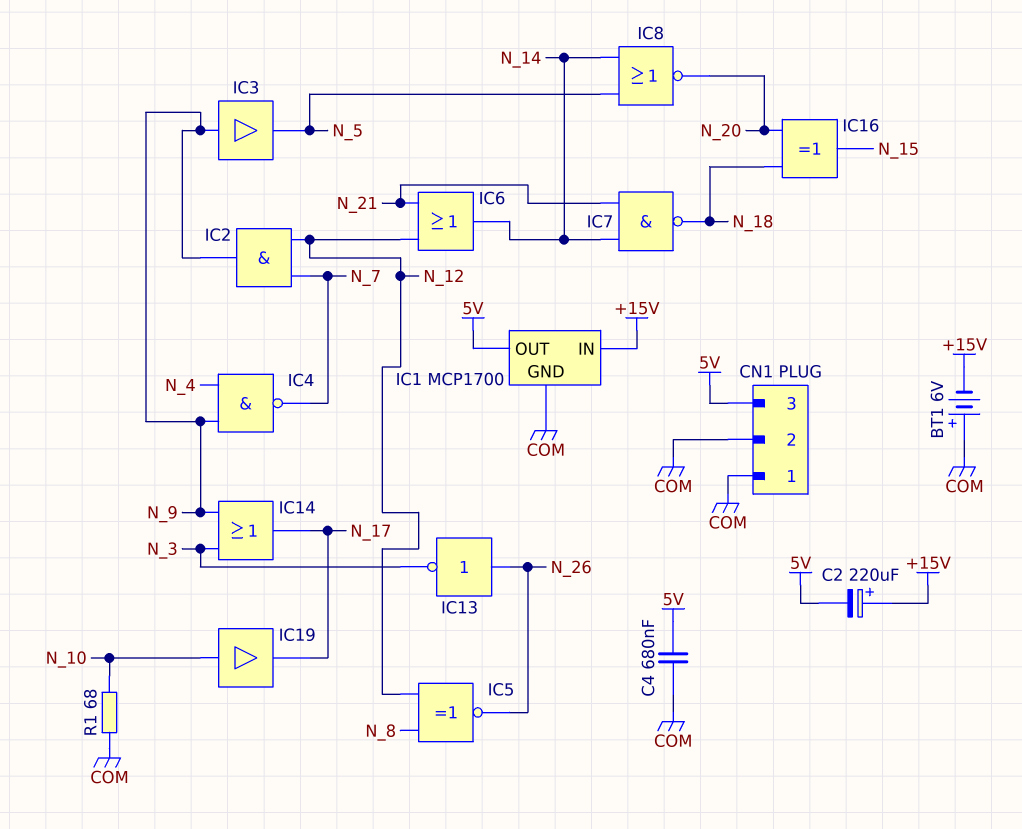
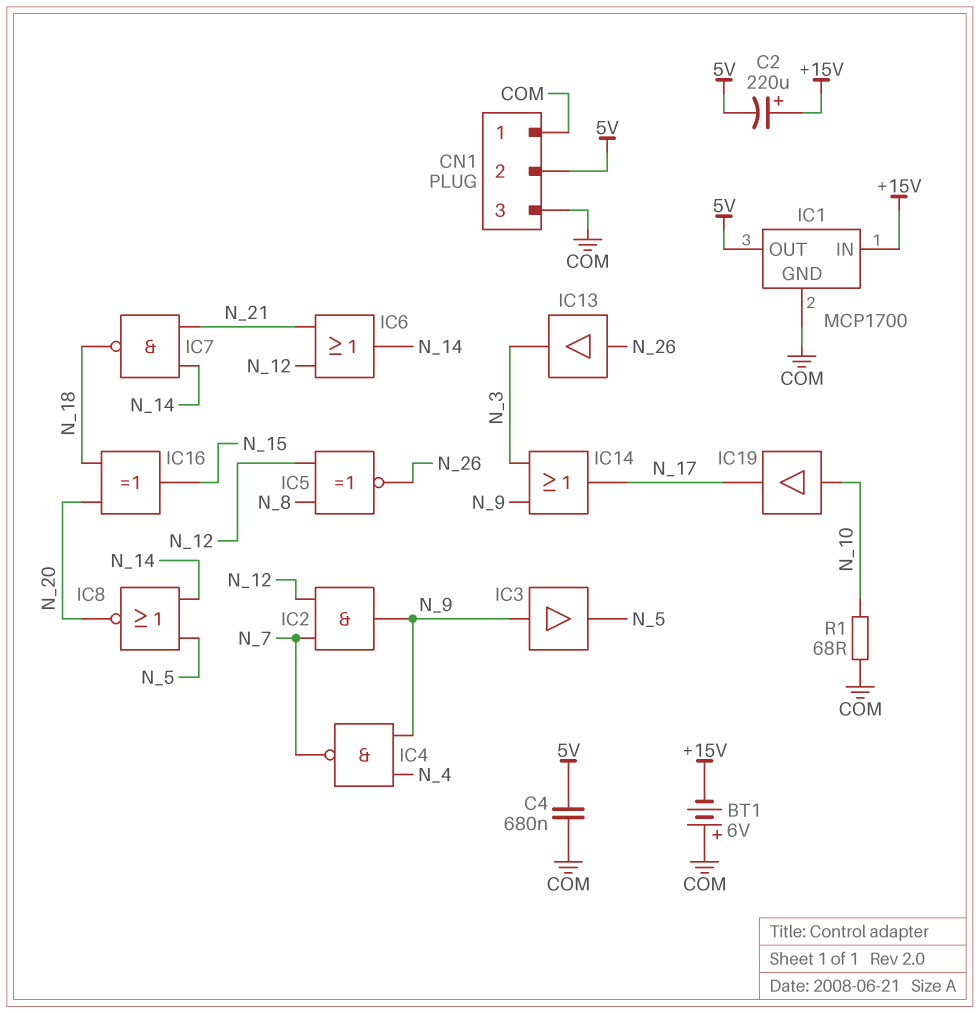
CN1 pin 2: COM -> 5V
CN1 pin 3: 5V -> COM
IC13: NOT (in N_26, out N_3) -> buffer (in N_26, out N_3)

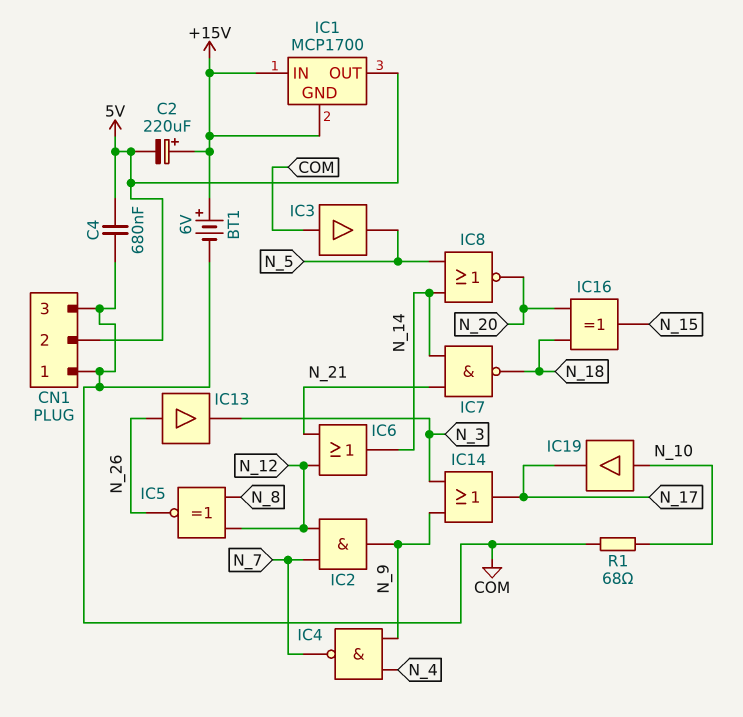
BT1: 6V (plus COM, minus +15V) -> 6V (plus +15V, minus COM)
IC1 pin GND: COM -> +15V
IC3: buffer (in N_9, out N_5) -> buffer (in COM, out N_5)

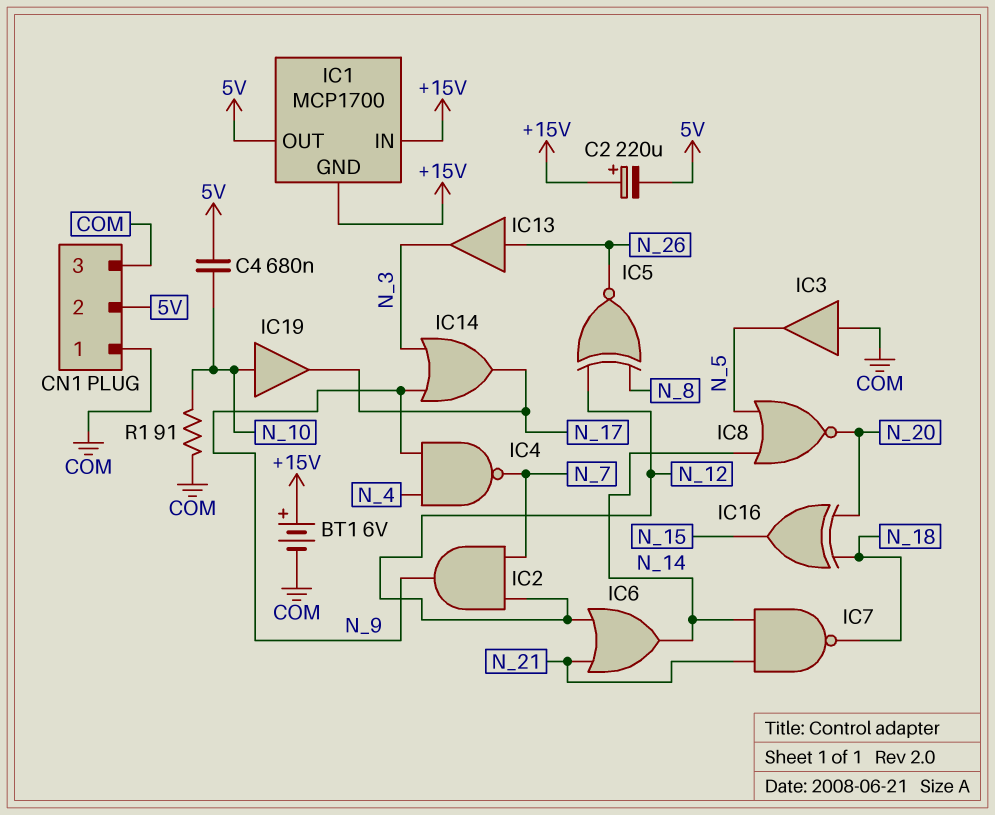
C4: 680nF (5V, COM) -> 680nF (5V, N_10)
R1: 68 (COM, N_10) -> 91 (COM, N_10)

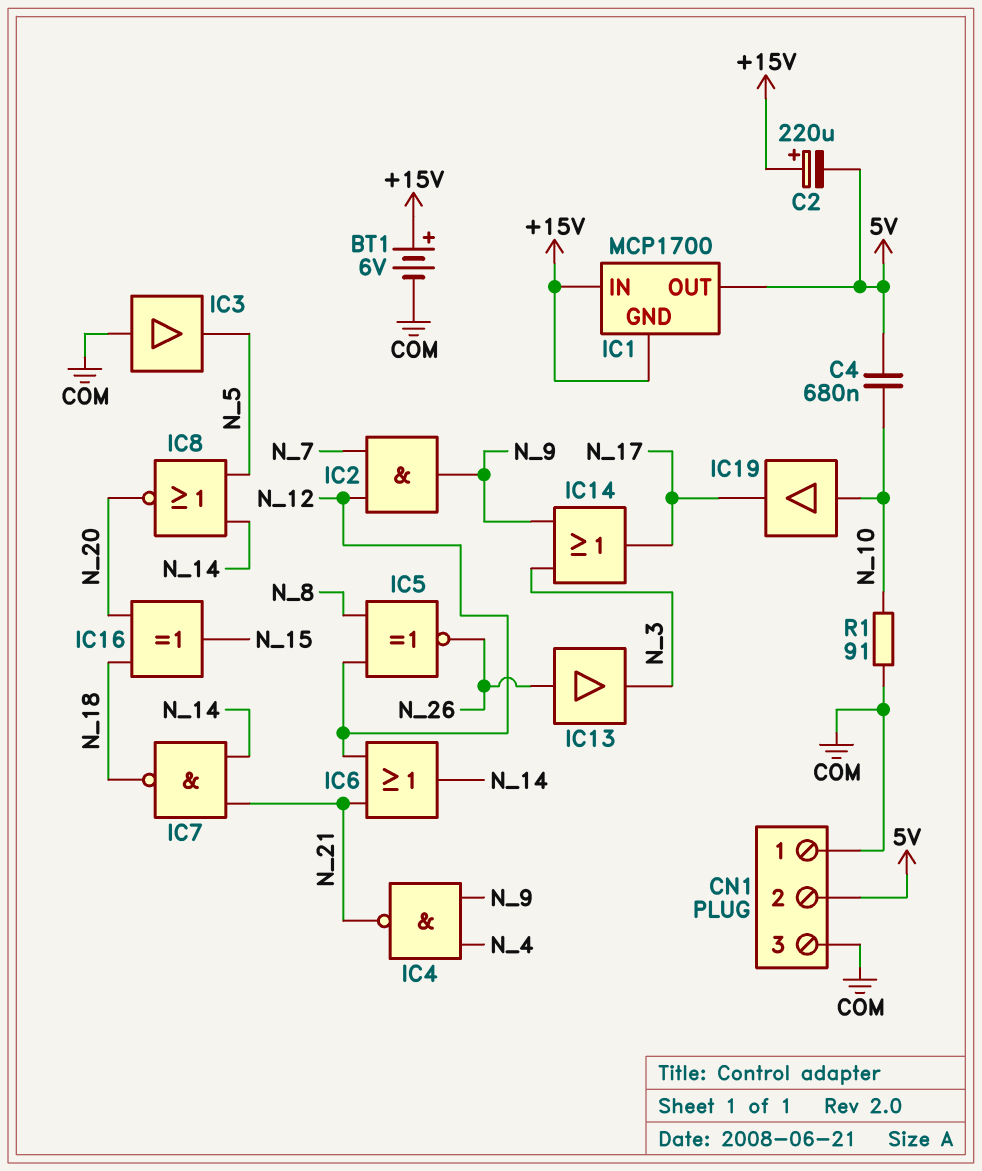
IC4: NAND (in N_4, in N_9, out N_7) -> NAND (in N_4, in N_9, out N_21)

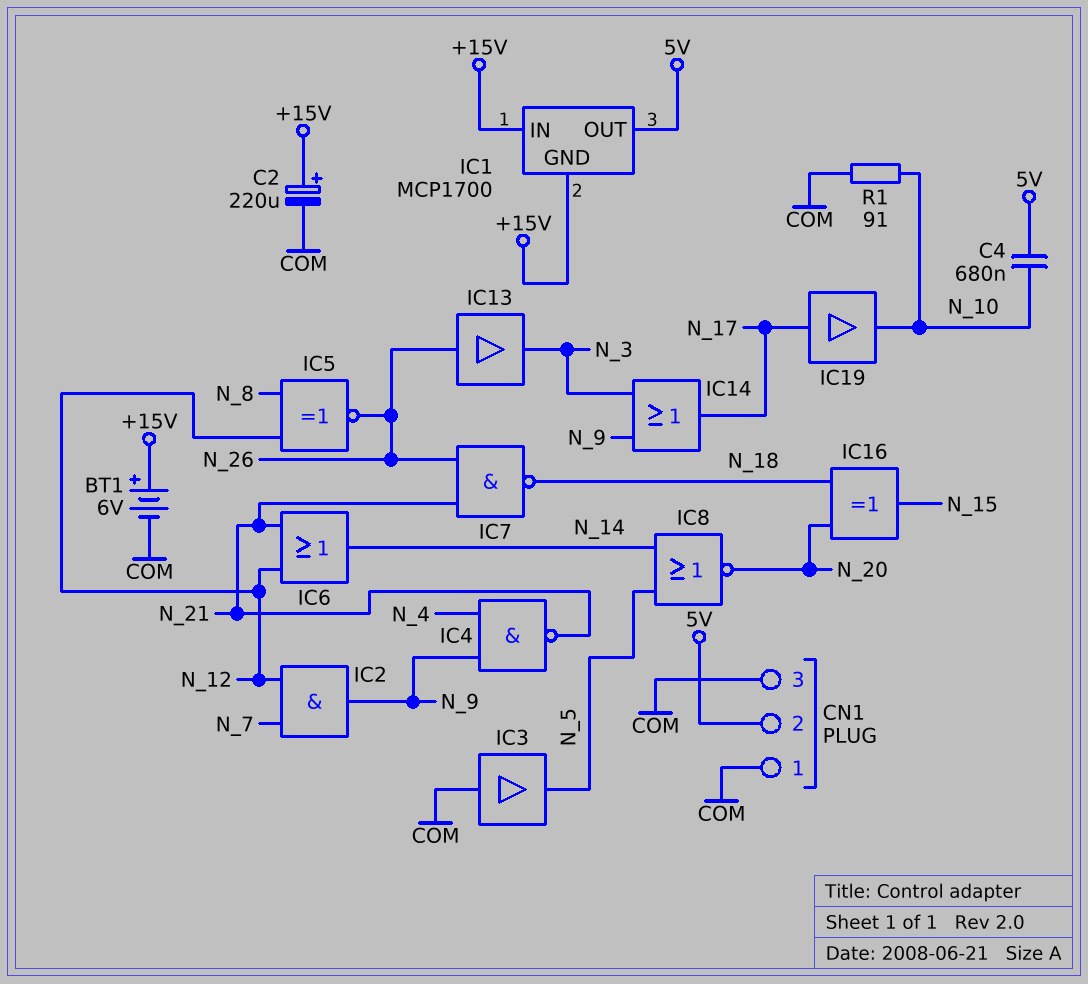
C2: 220uF (plus +15V, minus 5V) -> 220uF (plus +15V, minus COM)
IC7: NAND (in N_14, in N_21, out N_18) -> NAND (in N_21, in N_26, out N_18)
IC19: buffer (in N_10, out N_17) -> buffer (in N_17, out N_10)

